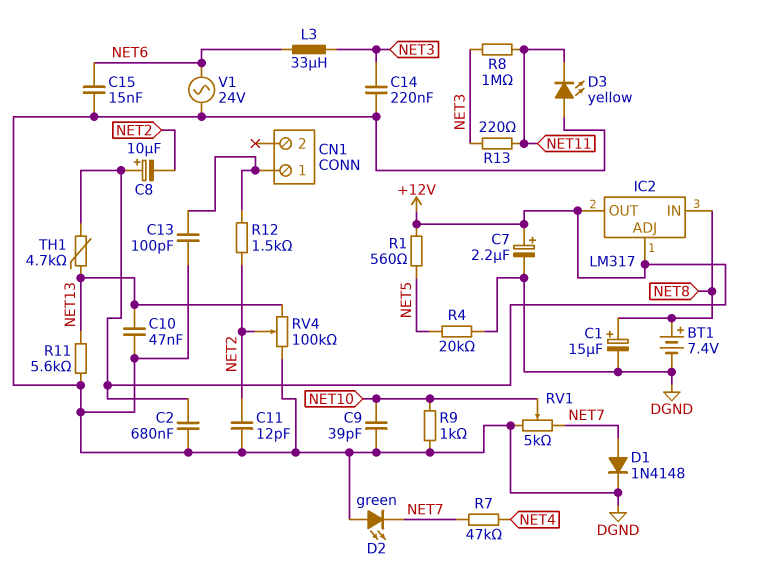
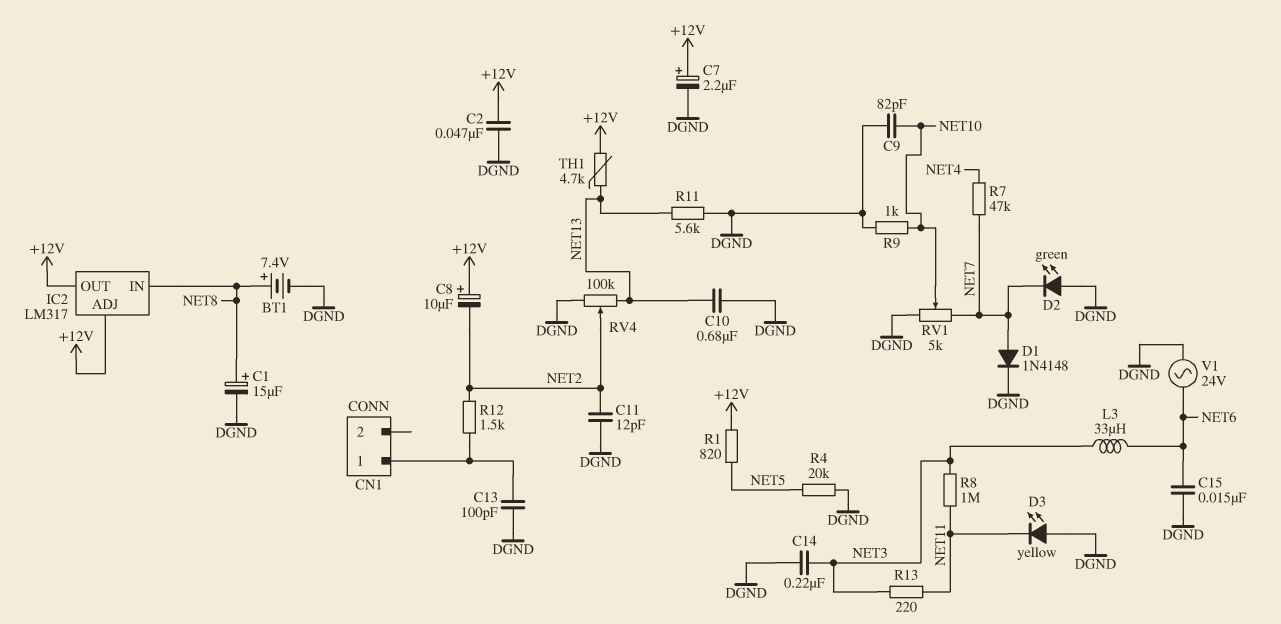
C2: 680nF (+12V, DGND) -> 47nF (+12V, DGND)
C9: 39pF (DGND, NET10) -> 82pF (DGND, NET10)
C10: 47nF (DGND, NET13) -> 680nF (DGND, NET13)
R1: 560 (+12V, NET5) -> 820 (+12V, NET5)

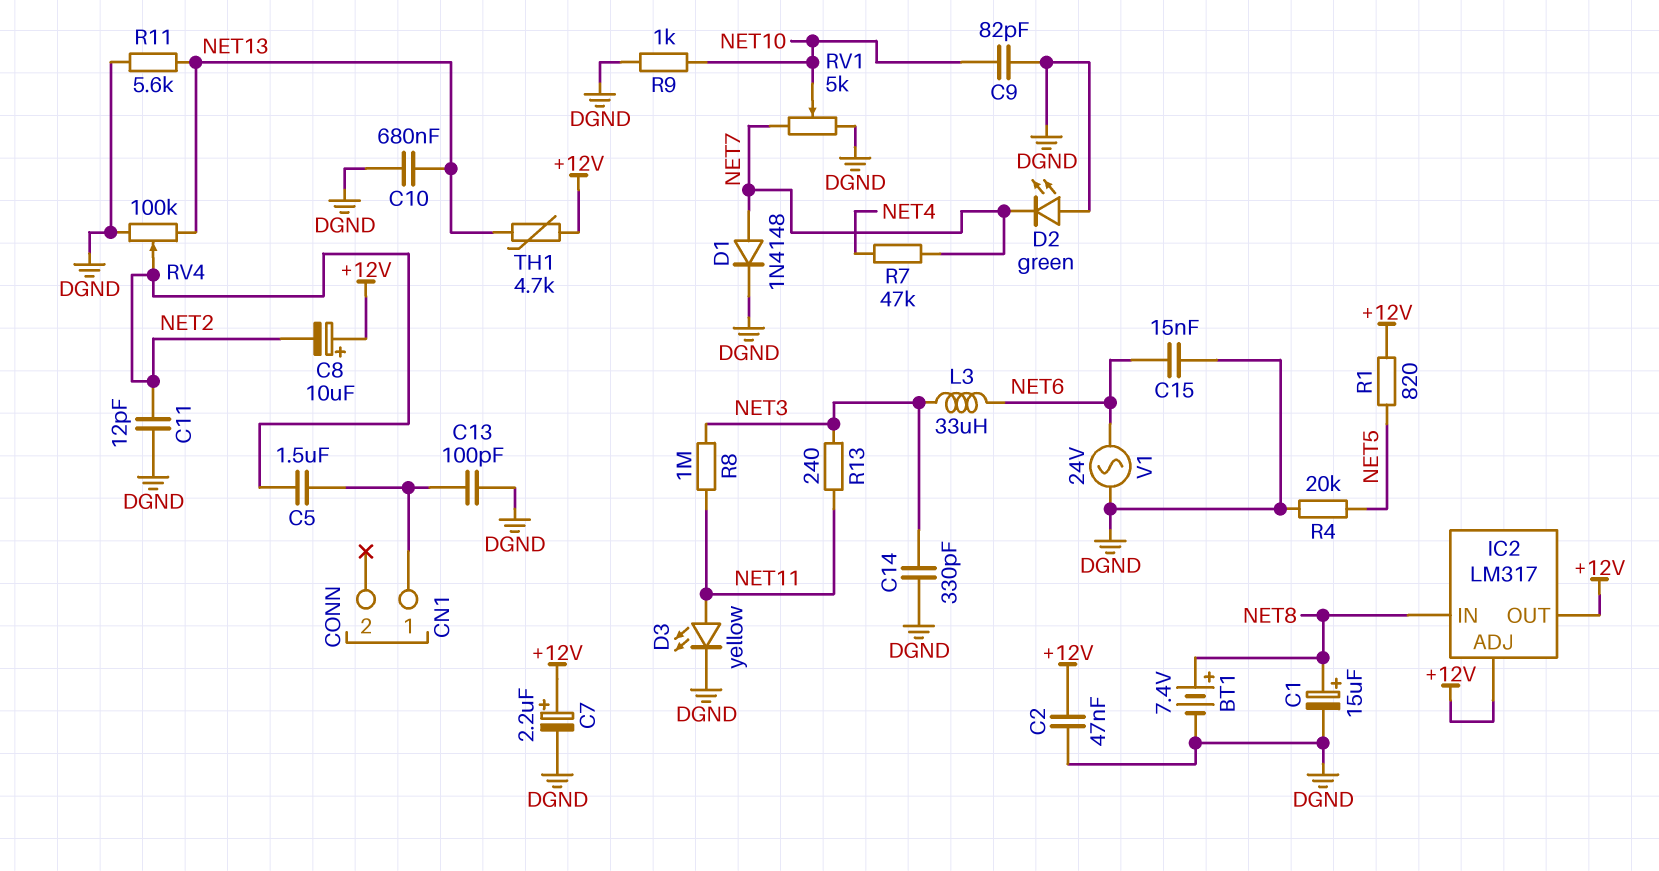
C5: none -> 1.5uF (CN1/1, NET2)
C14: 220nF (DGND, NET3) -> 330pF (DGND, NET3)
D3: LED yellow (A DGND, K NET11) -> LED yellow (A NET11, K DGND)
R12: 1.5k (CN1/1, NET2) -> none
R13: 220 (NET3, NET11) -> 240 (NET3, NET11)

